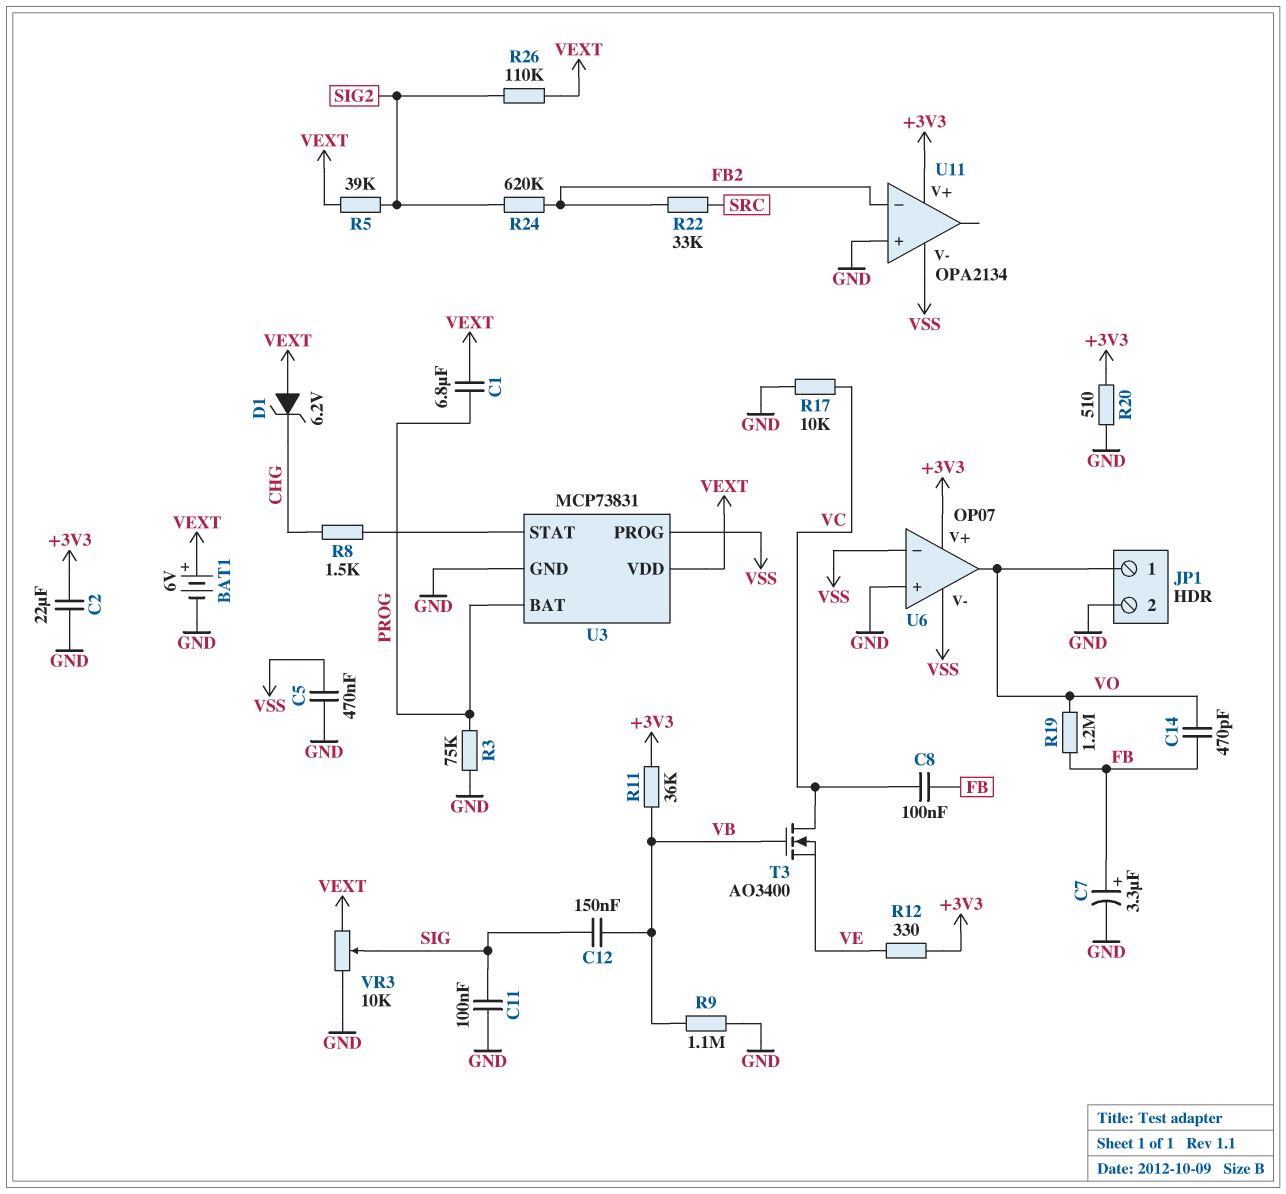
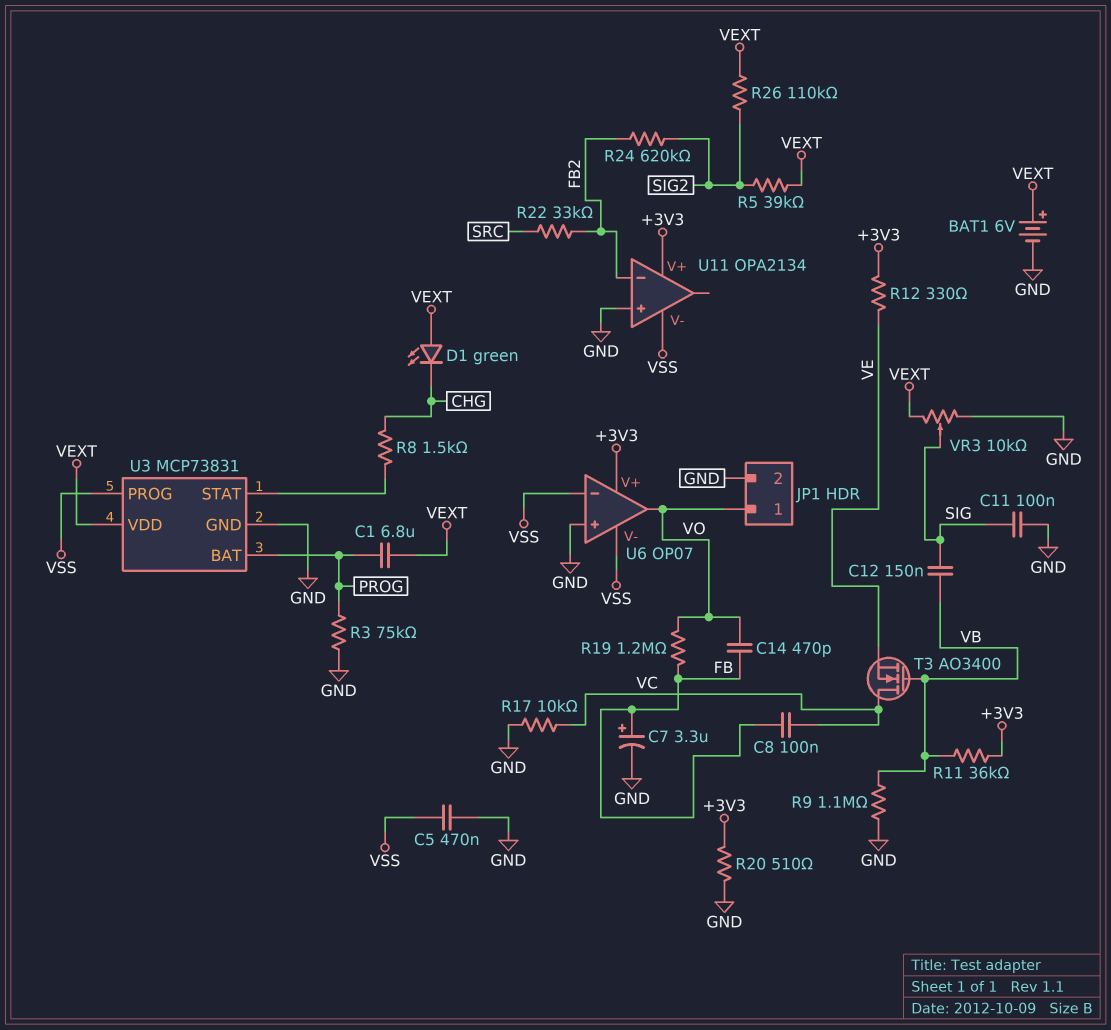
C2: 22uF (+3V3, GND) -> none
D1: zener 6.2V (A VEXT, K CHG) -> LED green (A VEXT, K CHG)

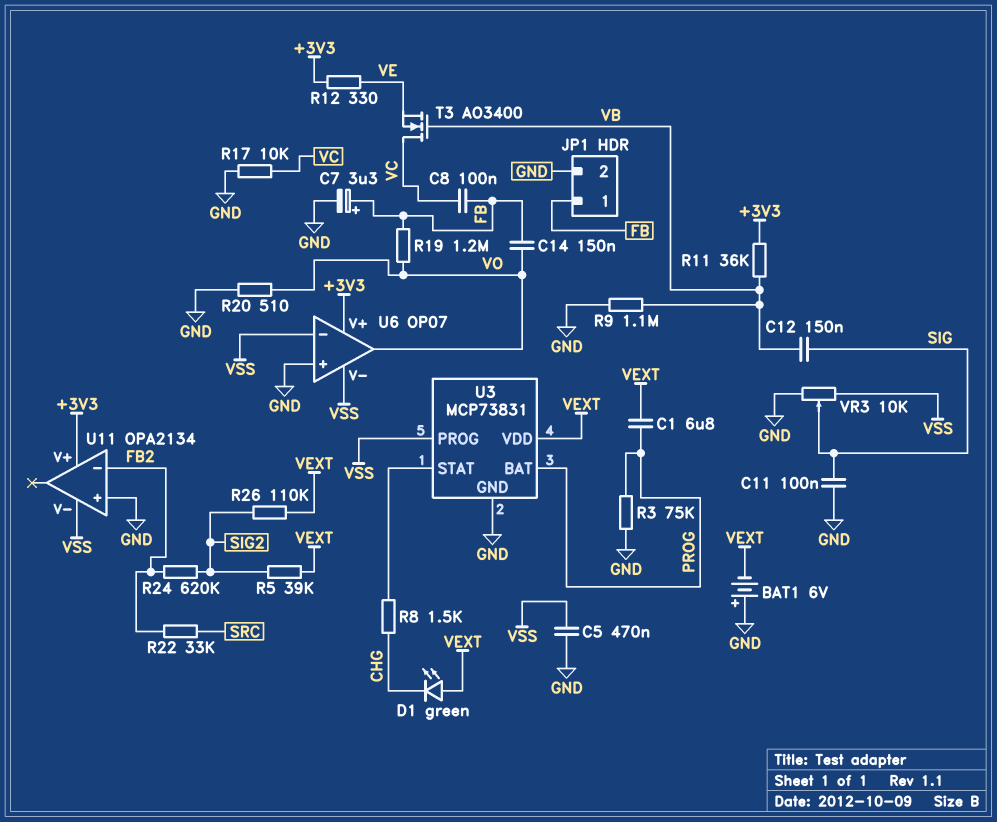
BAT1: 6V (plus VEXT, minus GND) -> 6V (plus GND, minus VEXT)
C14: 470pF (FB, VO) -> 150nF (FB, VO)
JP1 pin 1: VO -> FB
R20: 510 (+3V3, GND) -> 510 (GND, VO)
VR3: 10k (GND, VEXT, wiper SIG) -> 10k (GND, VSS, wiper SIG)

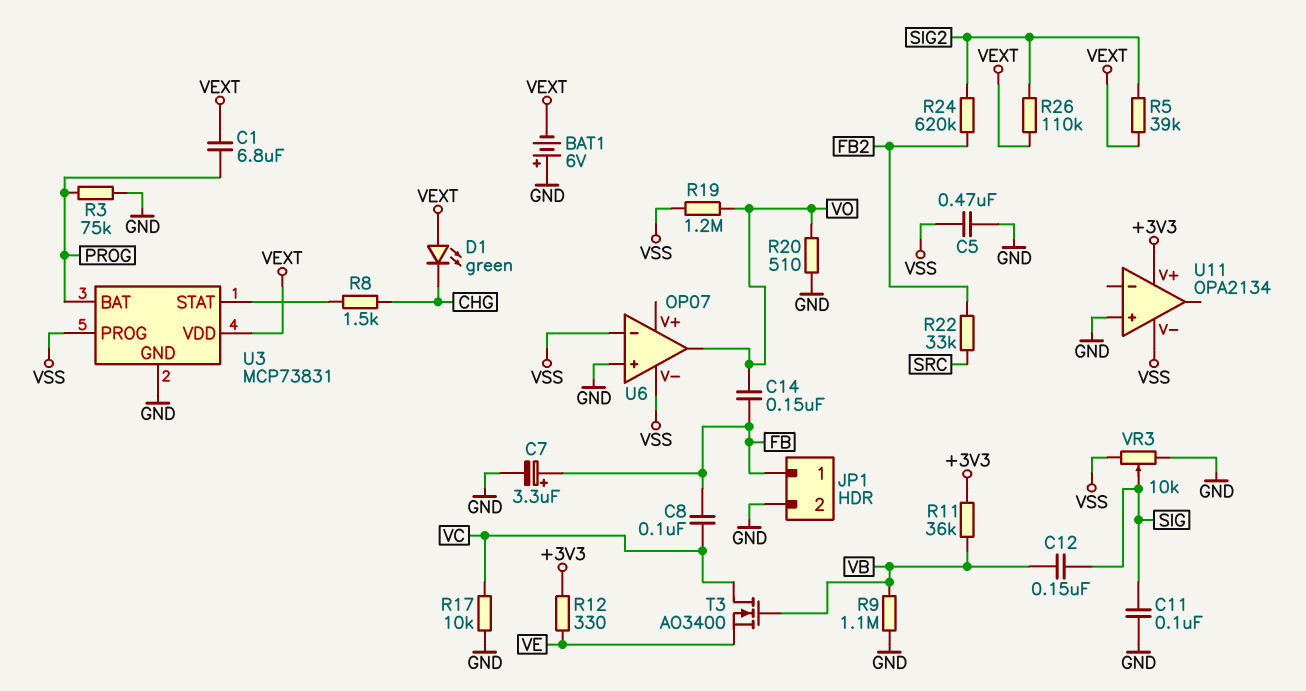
R19: 1.2M (FB, VO) -> 1.2M (VO, VSS)
U6 pin V+: +3V3 -> none
U11 pin in-: FB2 -> none

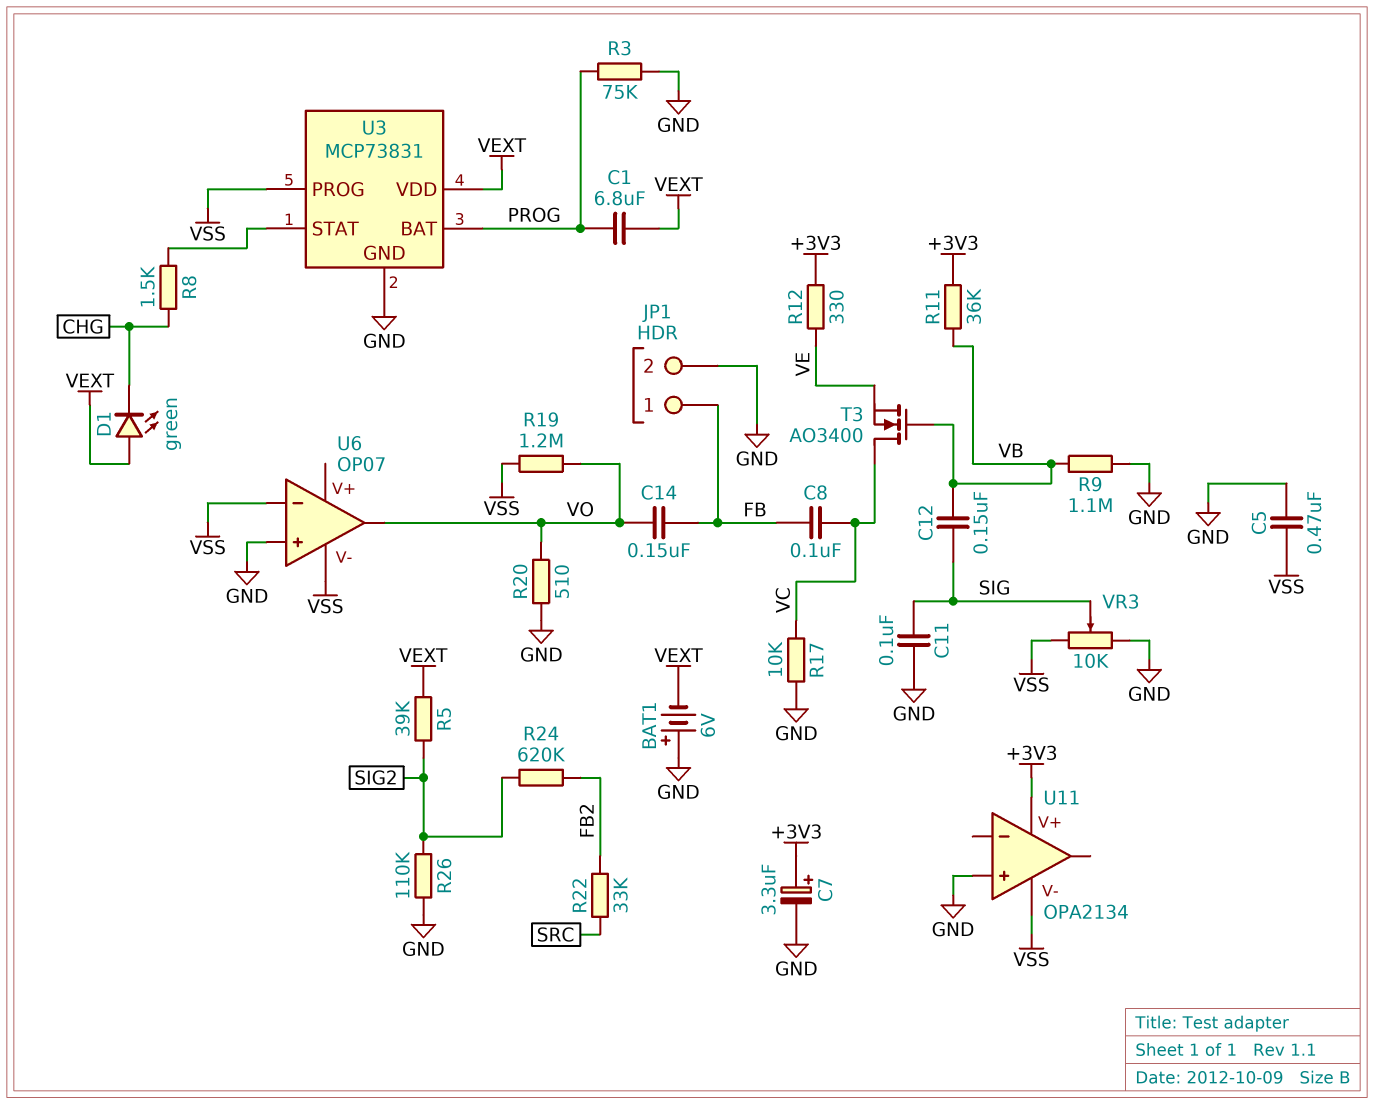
C7: 3.3uF (plus FB, minus GND) -> 3.3uF (plus +3V3, minus GND)
R26: 110k (SIG2, VEXT) -> 110k (GND, SIG2)

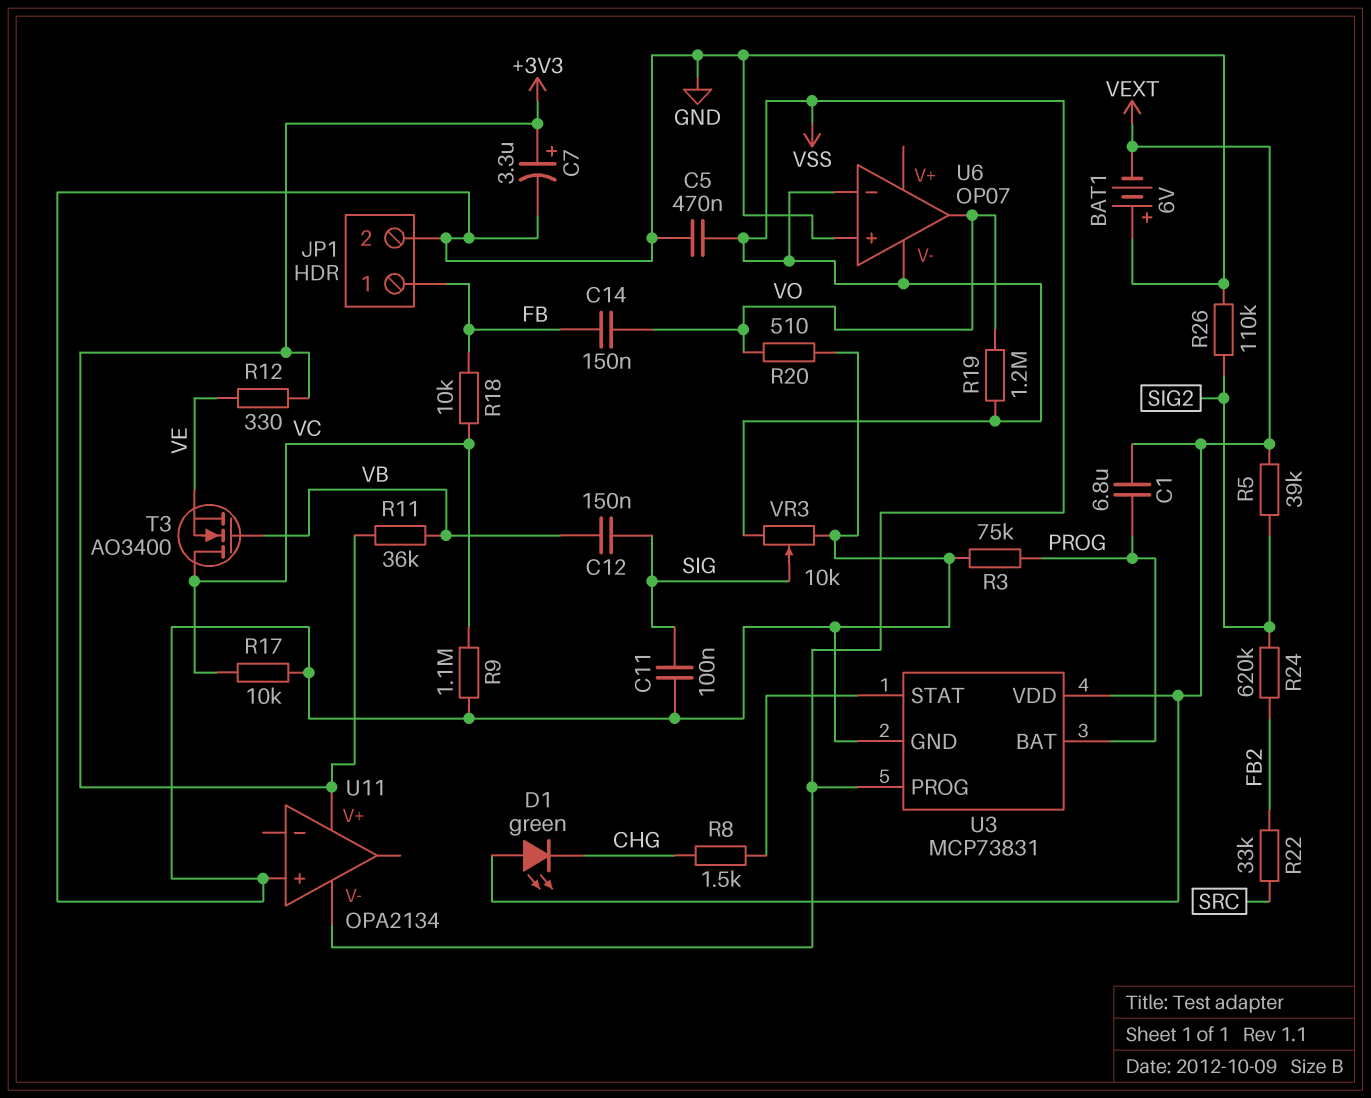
C8: 100nF (FB, VC) -> none
R9: 1.1M (GND, VB) -> 1.1M (GND, VC)
R18: none -> 10k (FB, VC)

